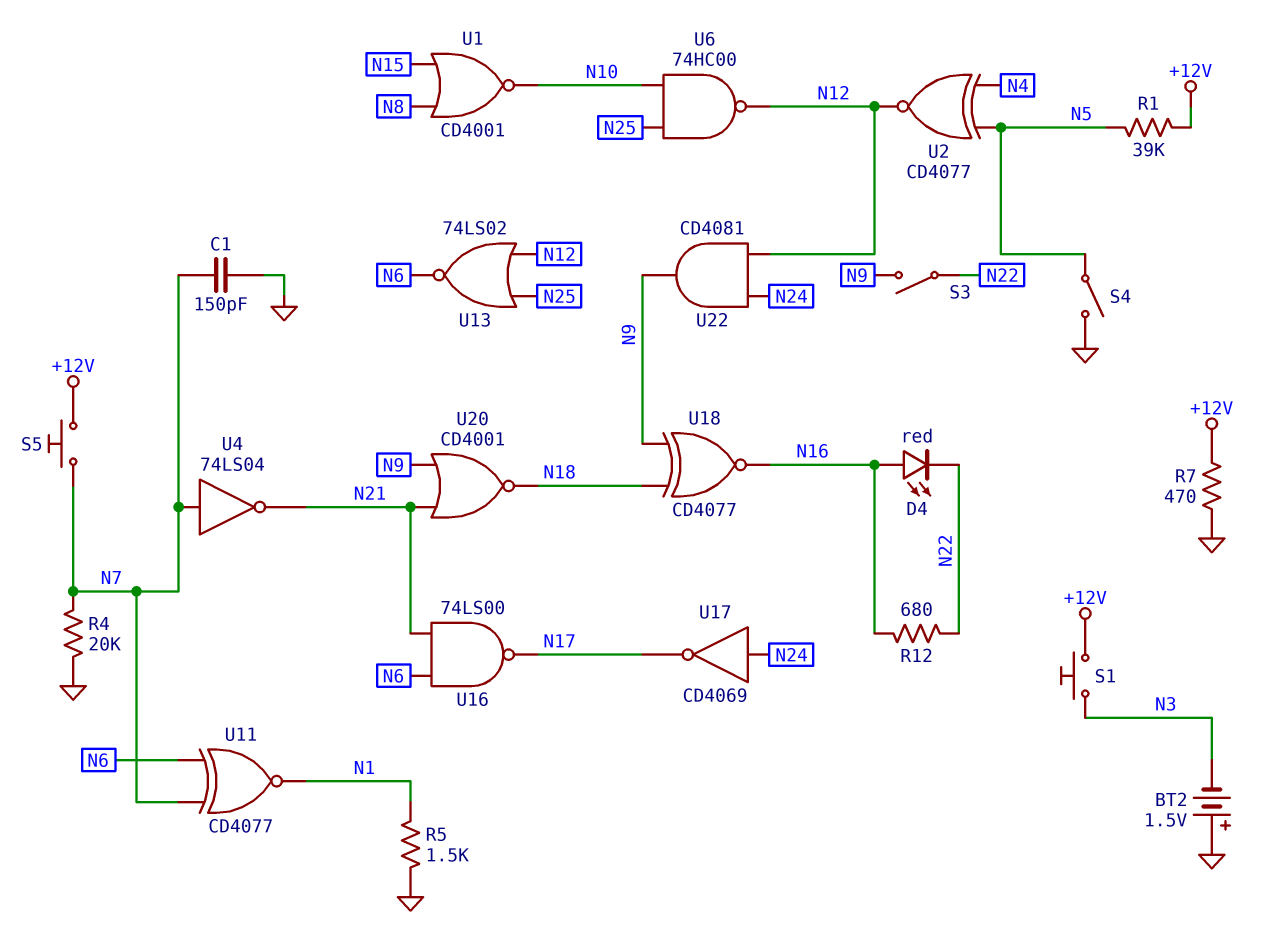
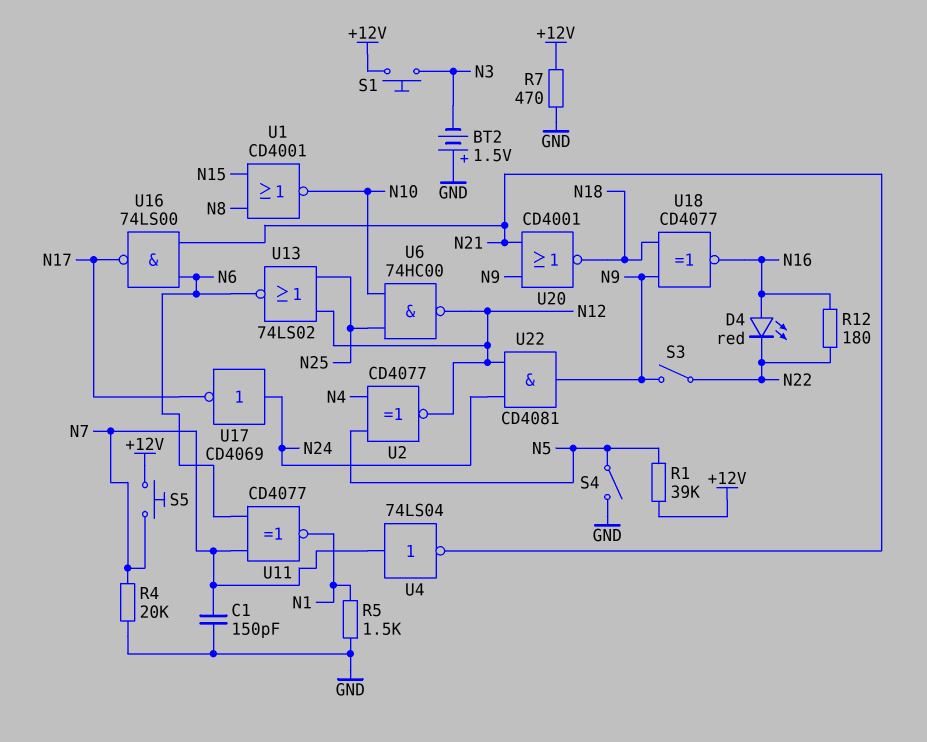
R12: 680 (N16, N22) -> 180 (N16, N22)

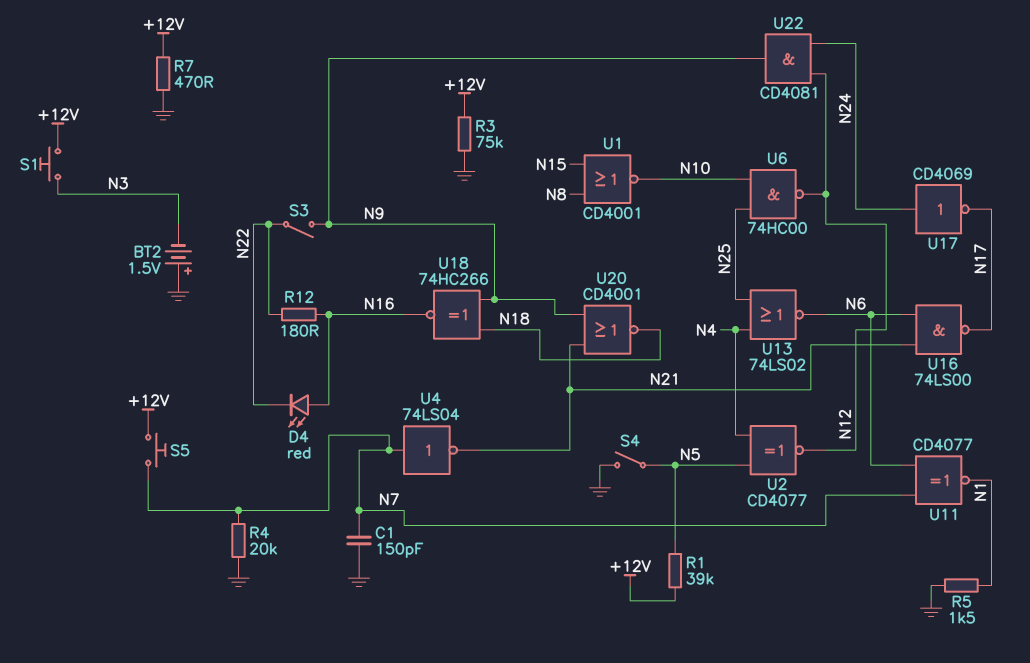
R3: none -> 75k (+12V, GND)
U13: NOR 74LS02 (in N12, in N25, out N6) -> NOR 74LS02 (in N4, in N25, out N6)
U18: XNOR CD4077 (in N9, in N18, out N16) -> XNOR 74HC266 (in N9, in N18, out N16)

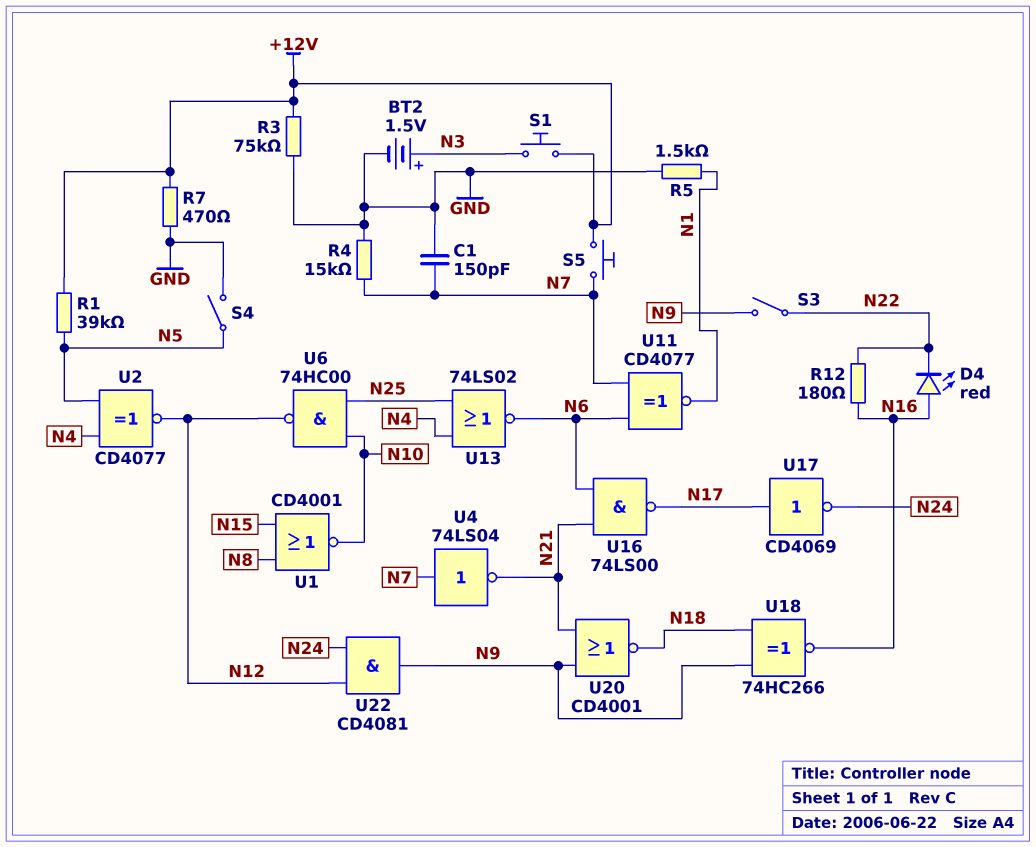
BT2: 1.5V (plus GND, minus N3) -> 1.5V (plus N3, minus GND)
R4: 20k (GND, N7) -> 15k (GND, N7)
U17: NOT CD4069 (in N24, out N17) -> NOT CD4069 (in N17, out N24)

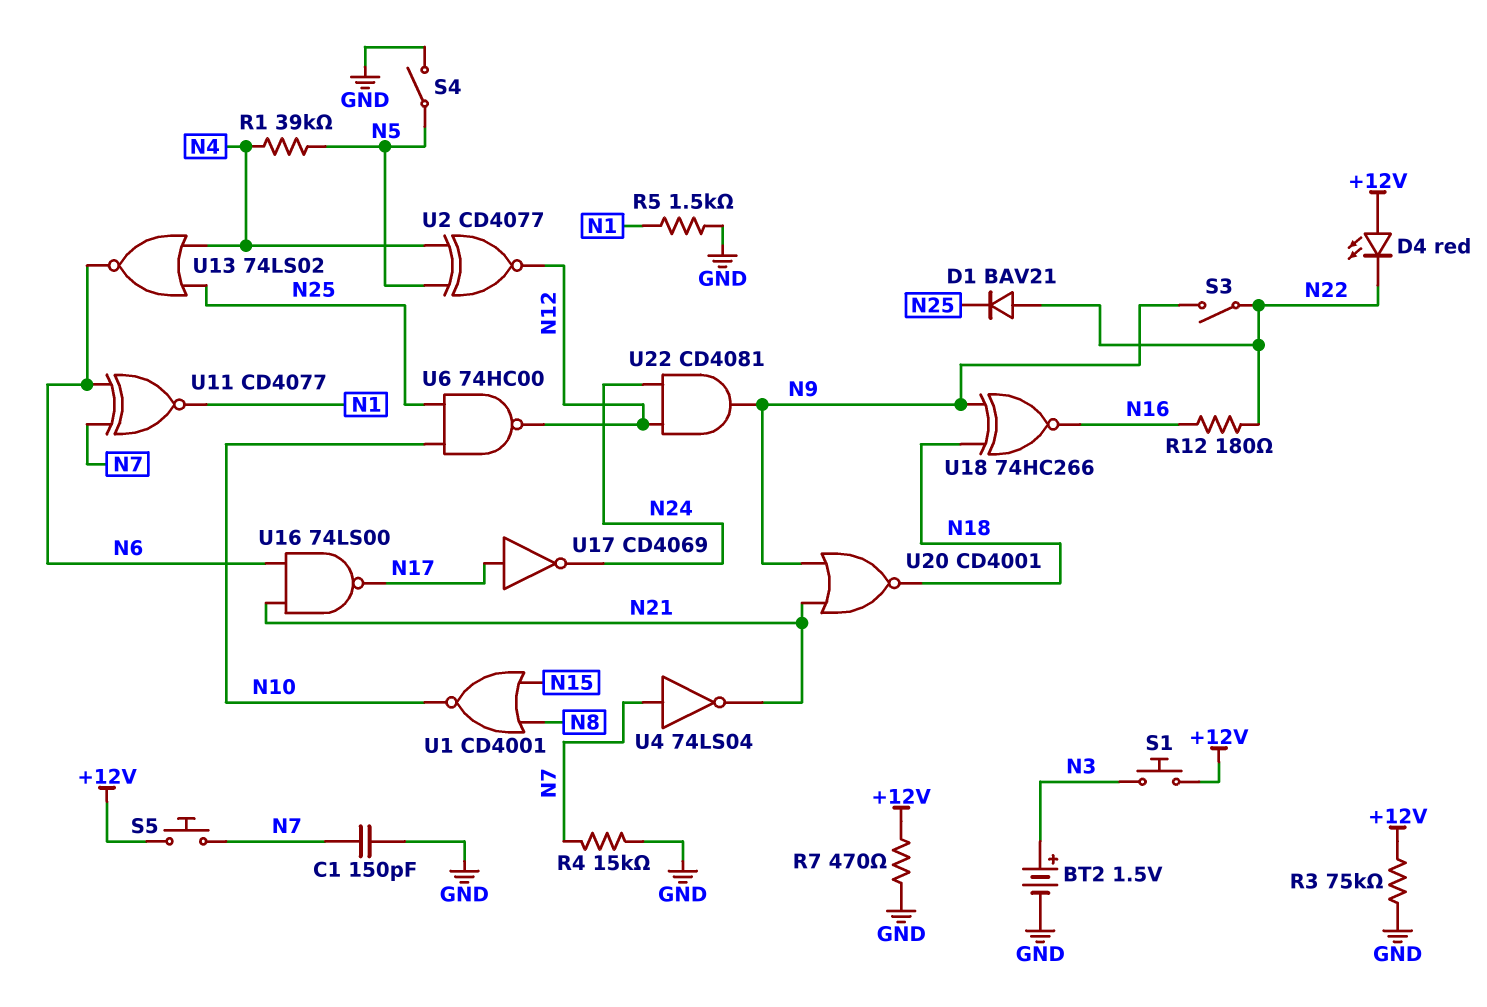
D1: none -> diode BAV21 (A N22, K N25)
D4: LED red (A N16, K N22) -> LED red (A +12V, K N22)
R1: 39k (+12V, N5) -> 39k (N4, N5)

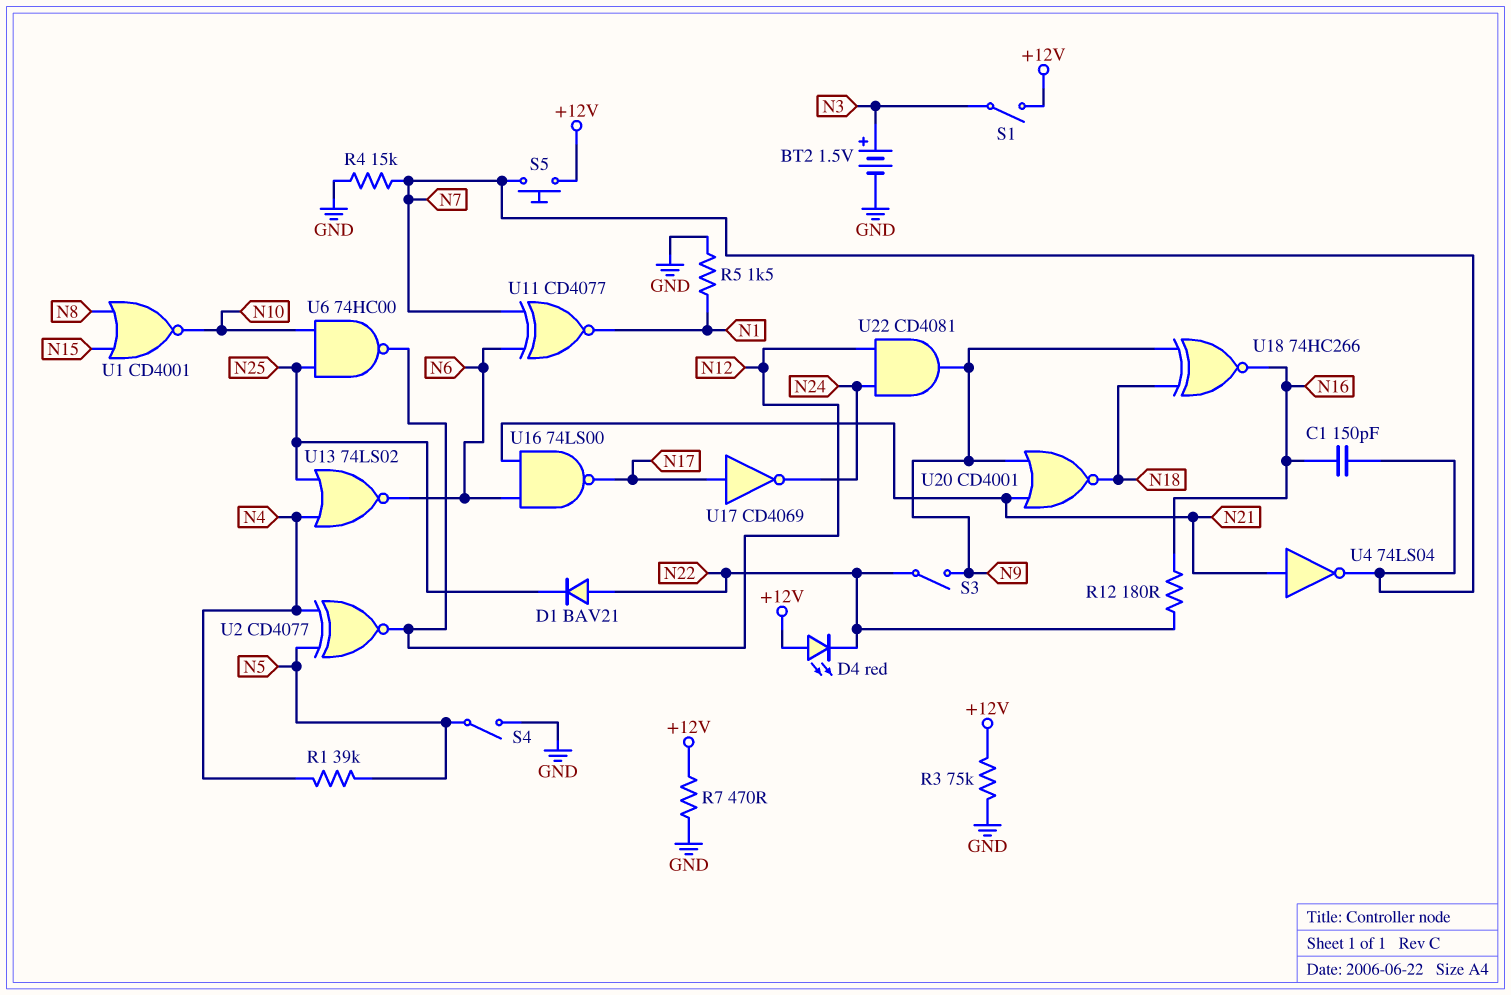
C1: 150pF (GND, N7) -> 150pF (N7, N16)
S1: button (+12V, N3) -> switch (+12V, N3)
U4: NOT 74LS04 (in N7, out N21) -> NOT 74LS04 (in N21, out N7)

